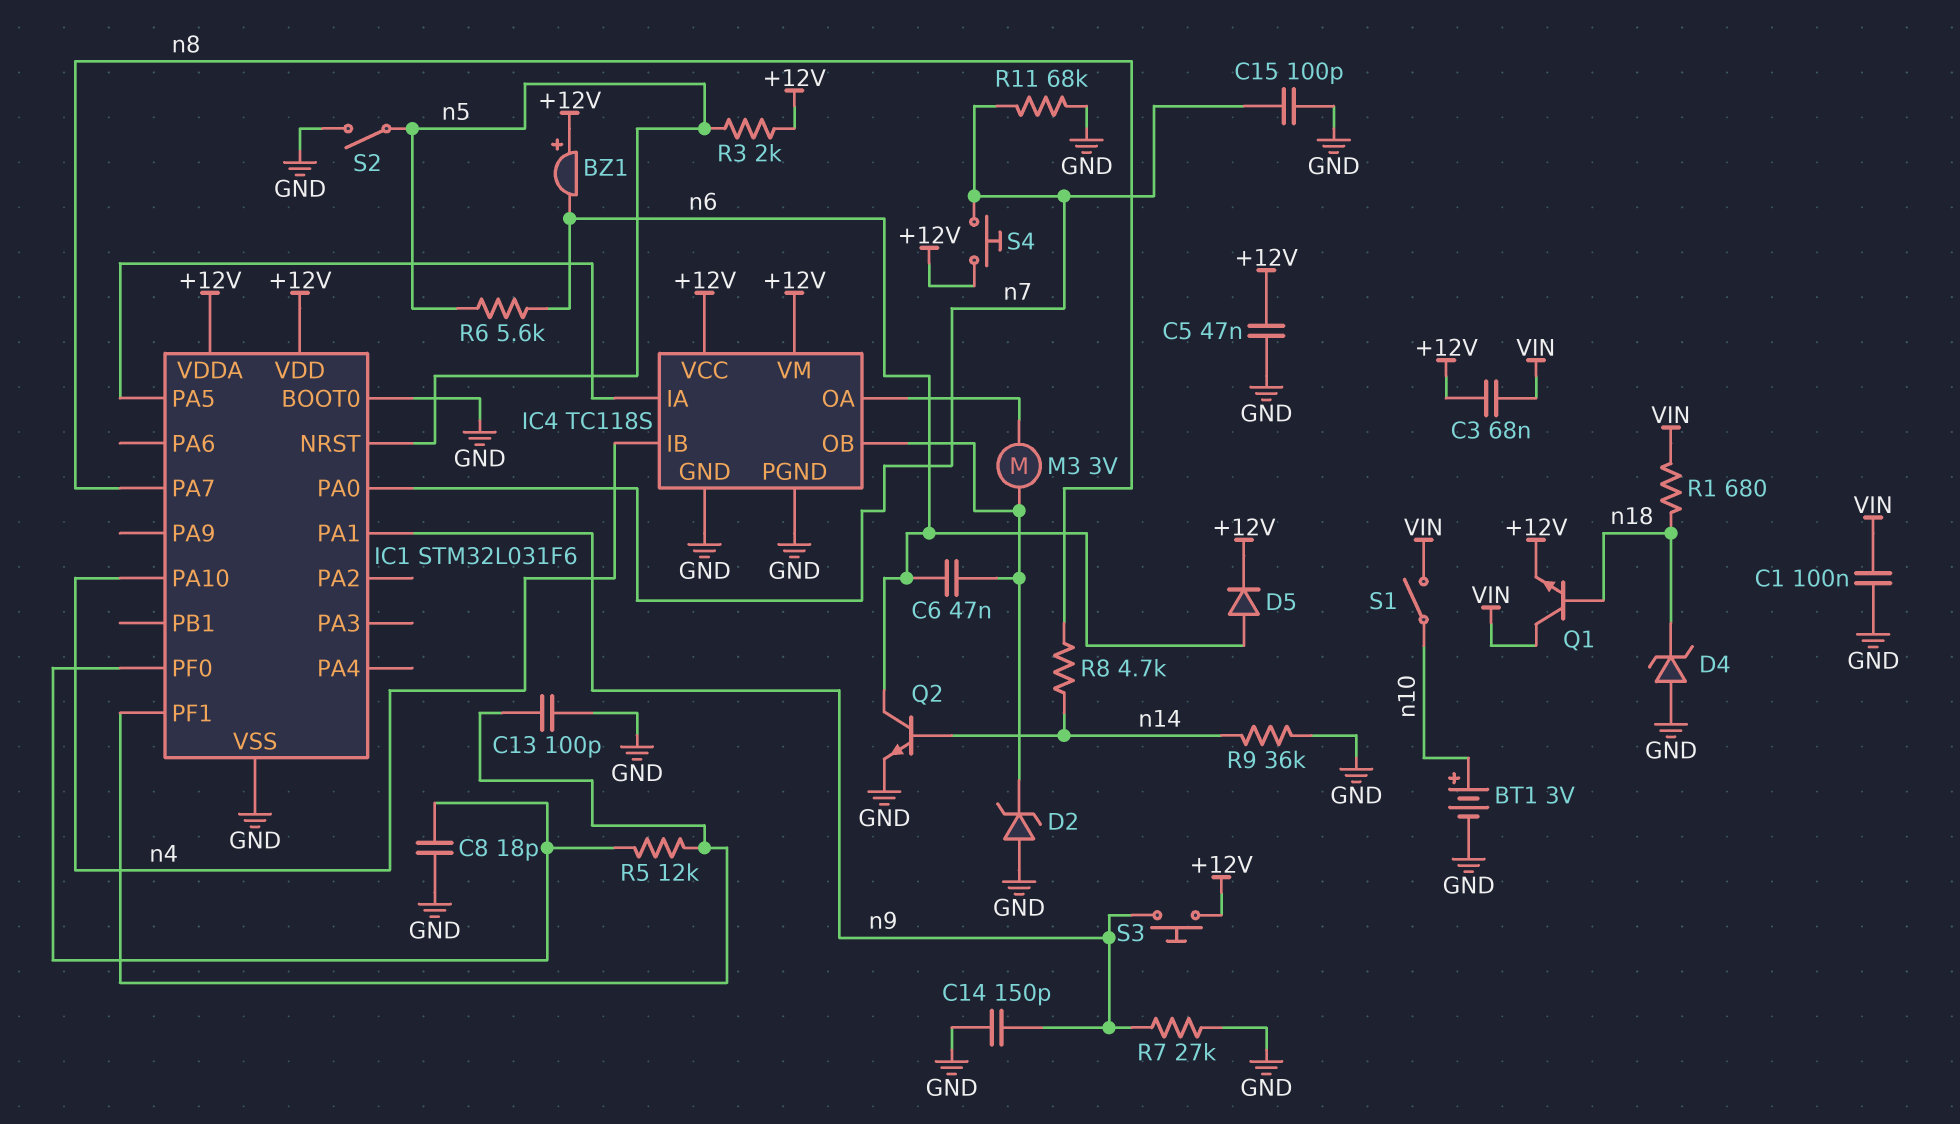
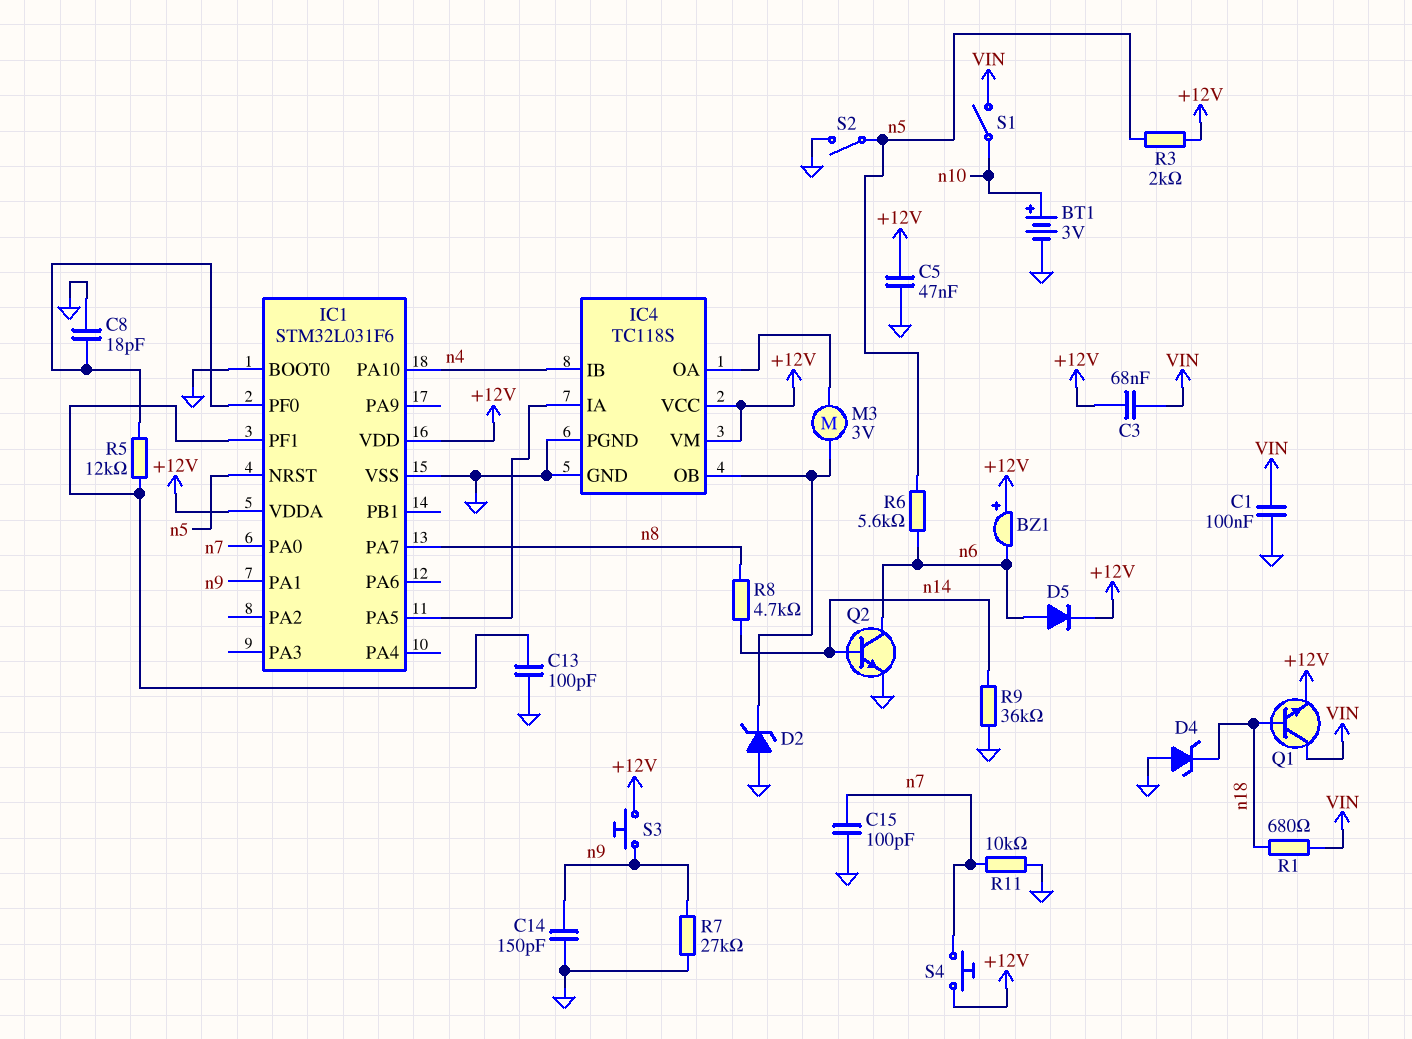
C6: 47nF (IC4/OB, n6) -> none
R11: 68k (GND, n7) -> 10k (GND, n7)

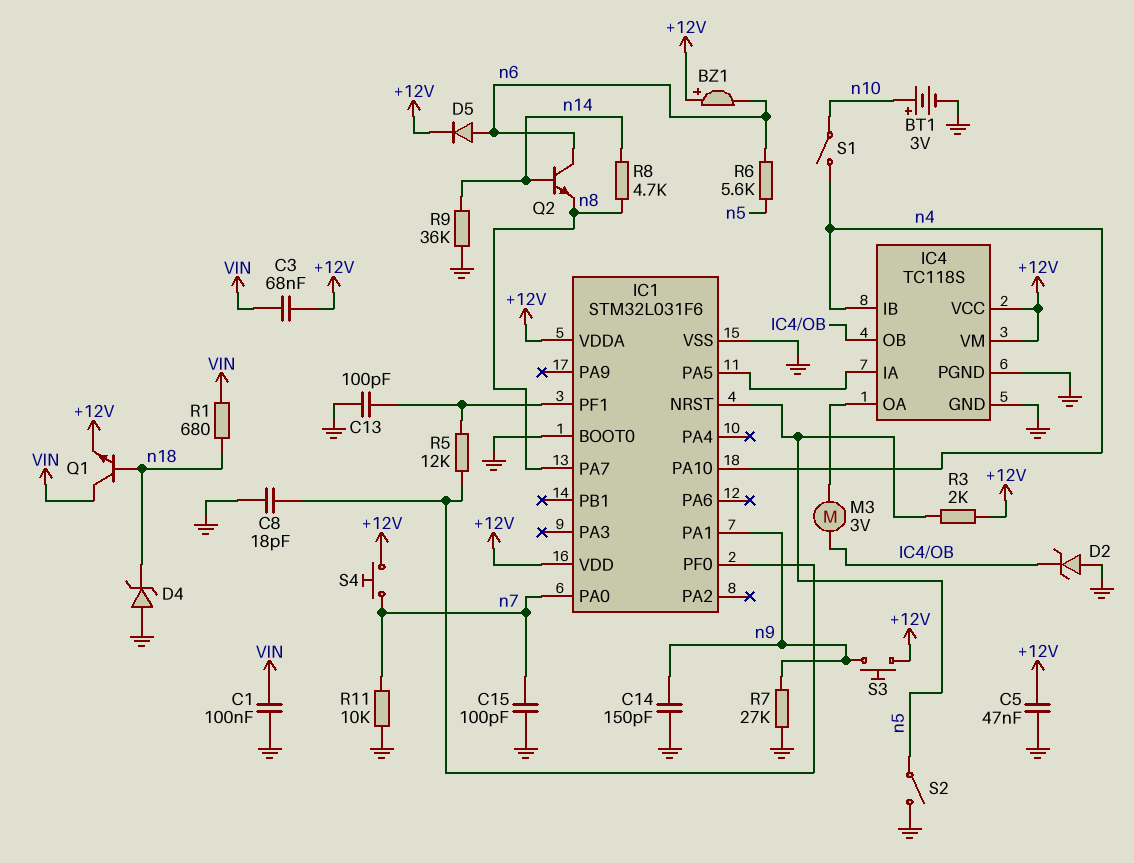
Q2: NPN (B n14, C n6, E GND) -> NPN (B n14, C n6, E n8)
S1: switch (VIN, n10) -> switch (n4, n10)

